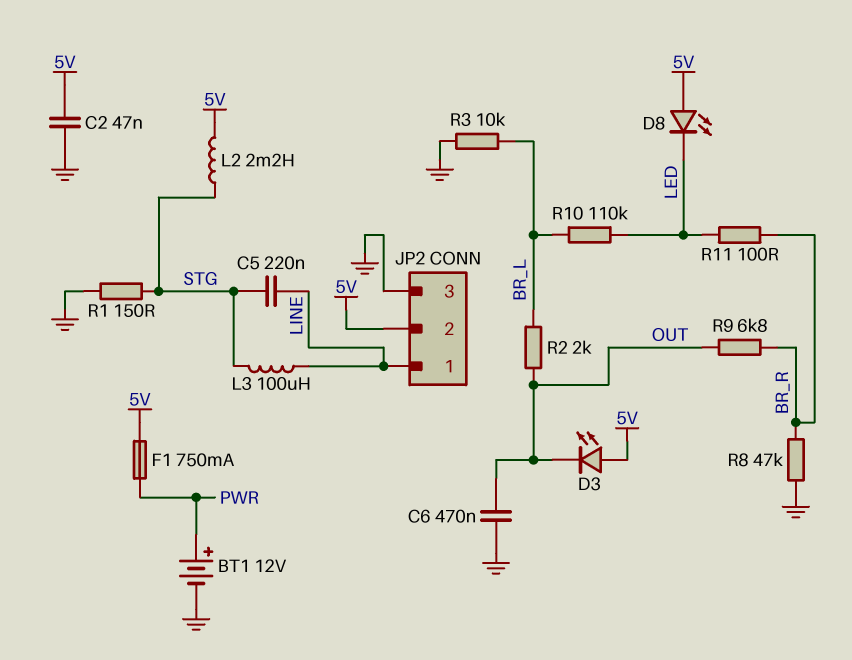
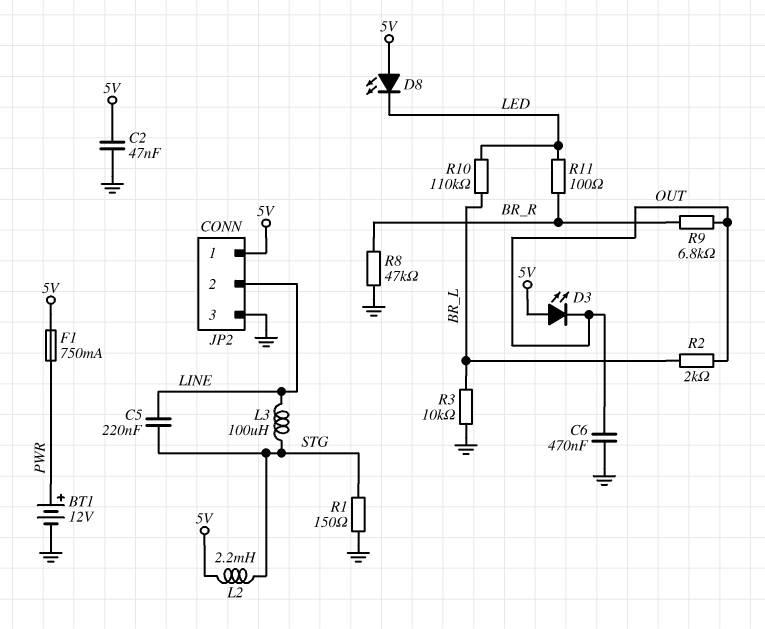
JP2 pin 1: LINE -> 5V
JP2 pin 2: 5V -> LINE

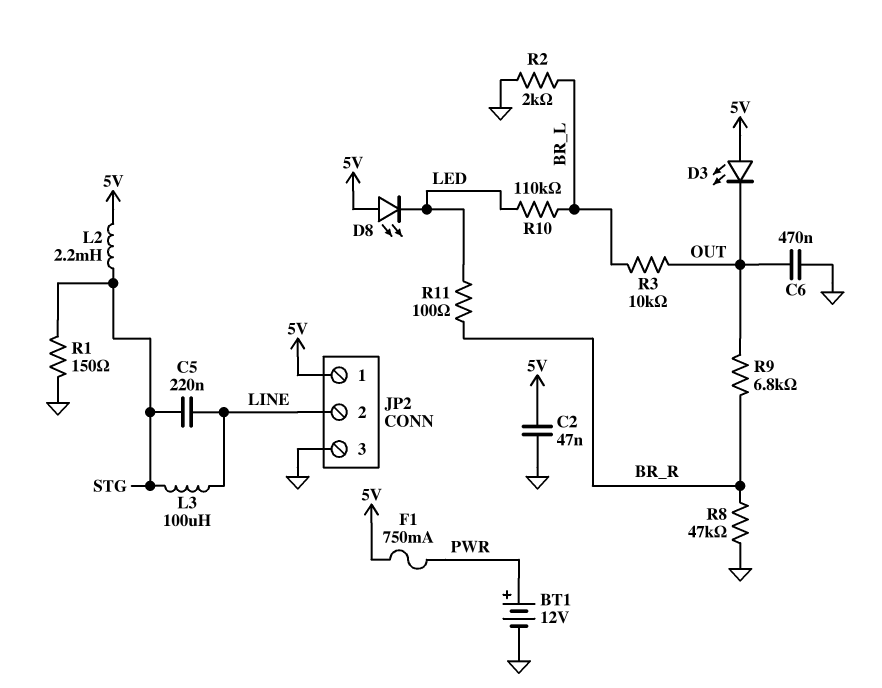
R2: 2k (BR_L, OUT) -> 2k (BR_L, GND)
R3: 10k (BR_L, GND) -> 10k (BR_L, OUT)

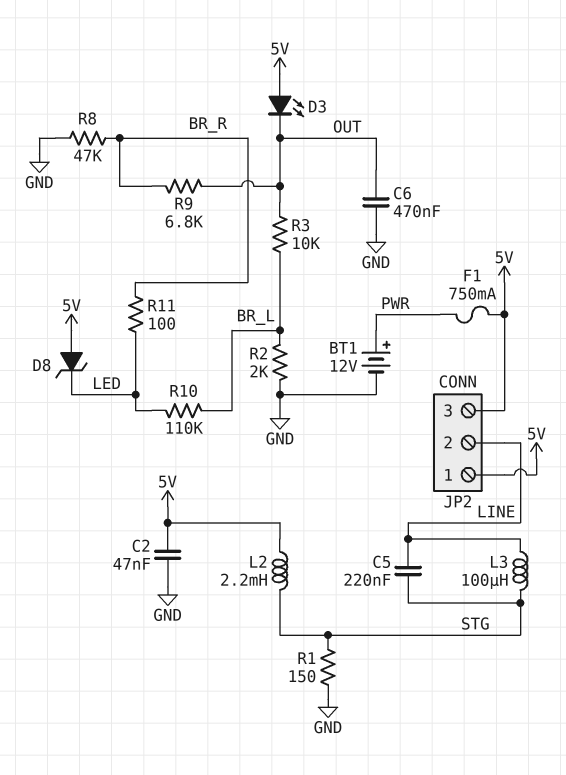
D8: LED (A 5V, K LED) -> zener (A 5V, K LED)
JP2 pin 3: GND -> 5V

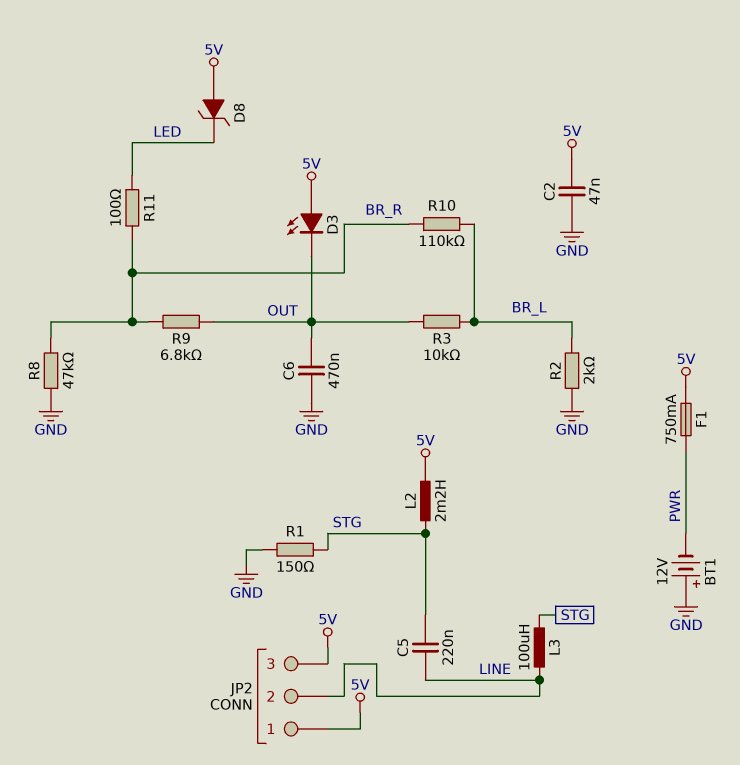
BT1: 12V (plus PWR, minus GND) -> 12V (plus GND, minus PWR)
R10: 110k (BR_L, LED) -> 110k (BR_L, BR_R)

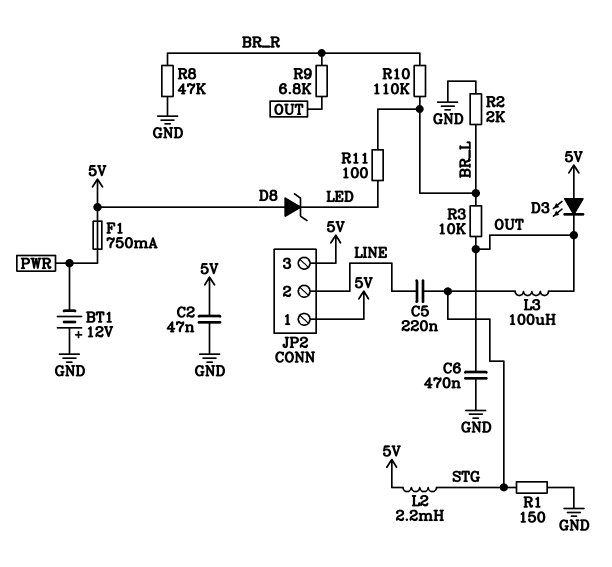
L3: 100uH (LINE, STG) -> 100uH (OUT, STG)
R11: 100 (BR_R, LED) -> 100 (BR_L, LED)

